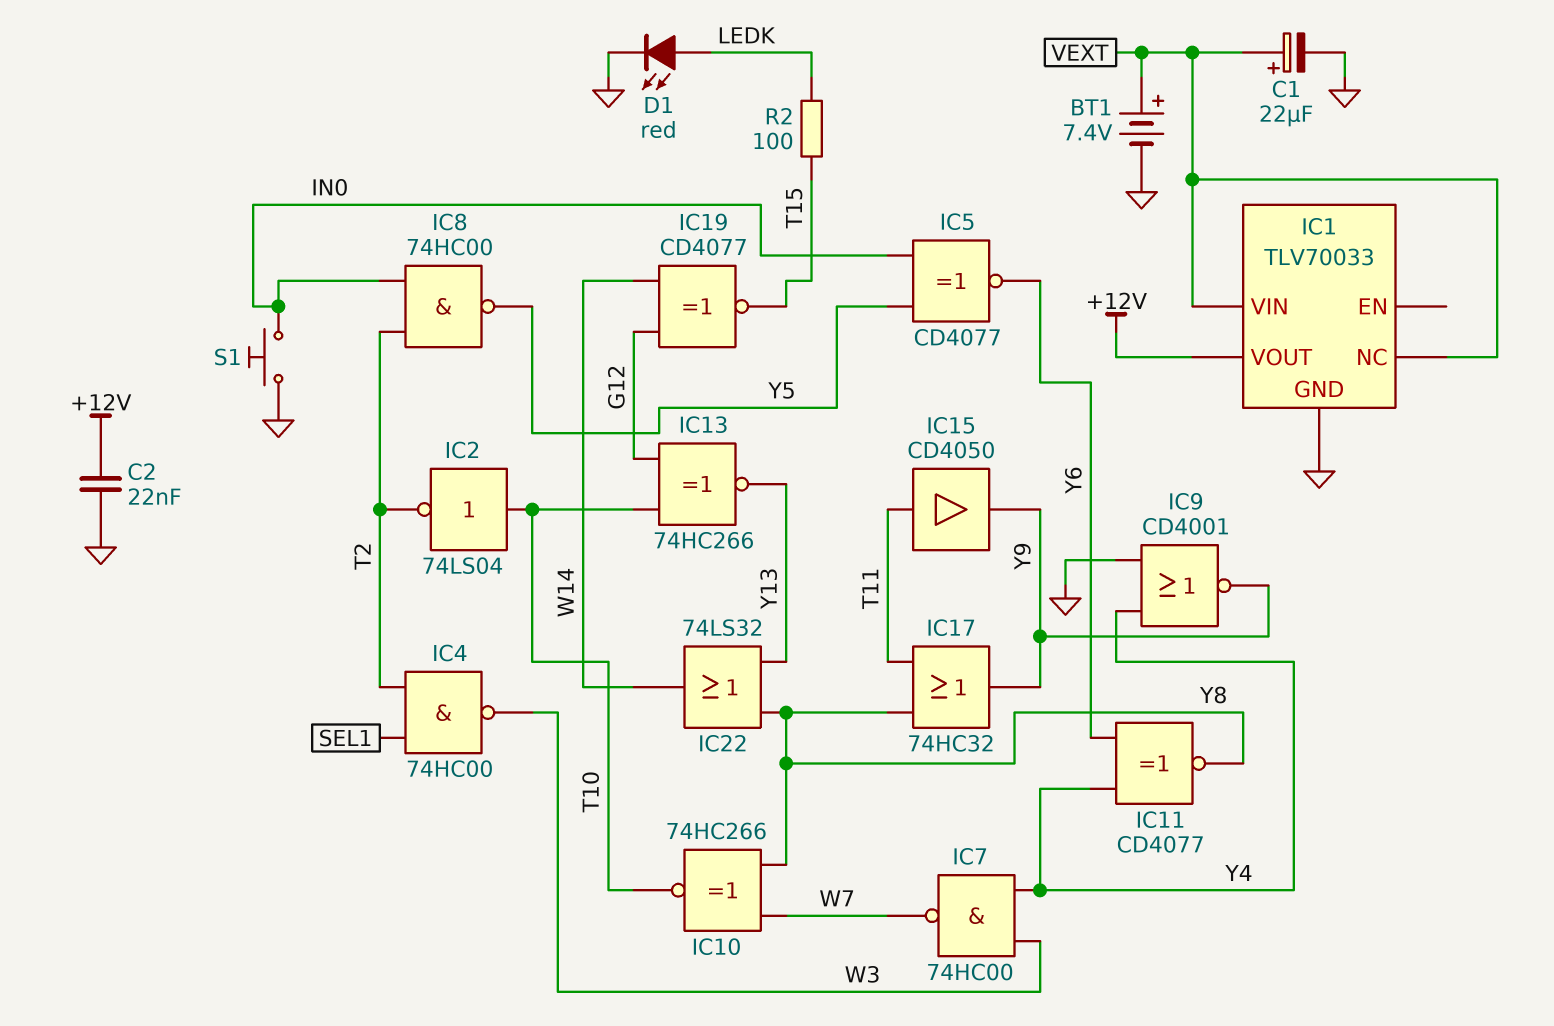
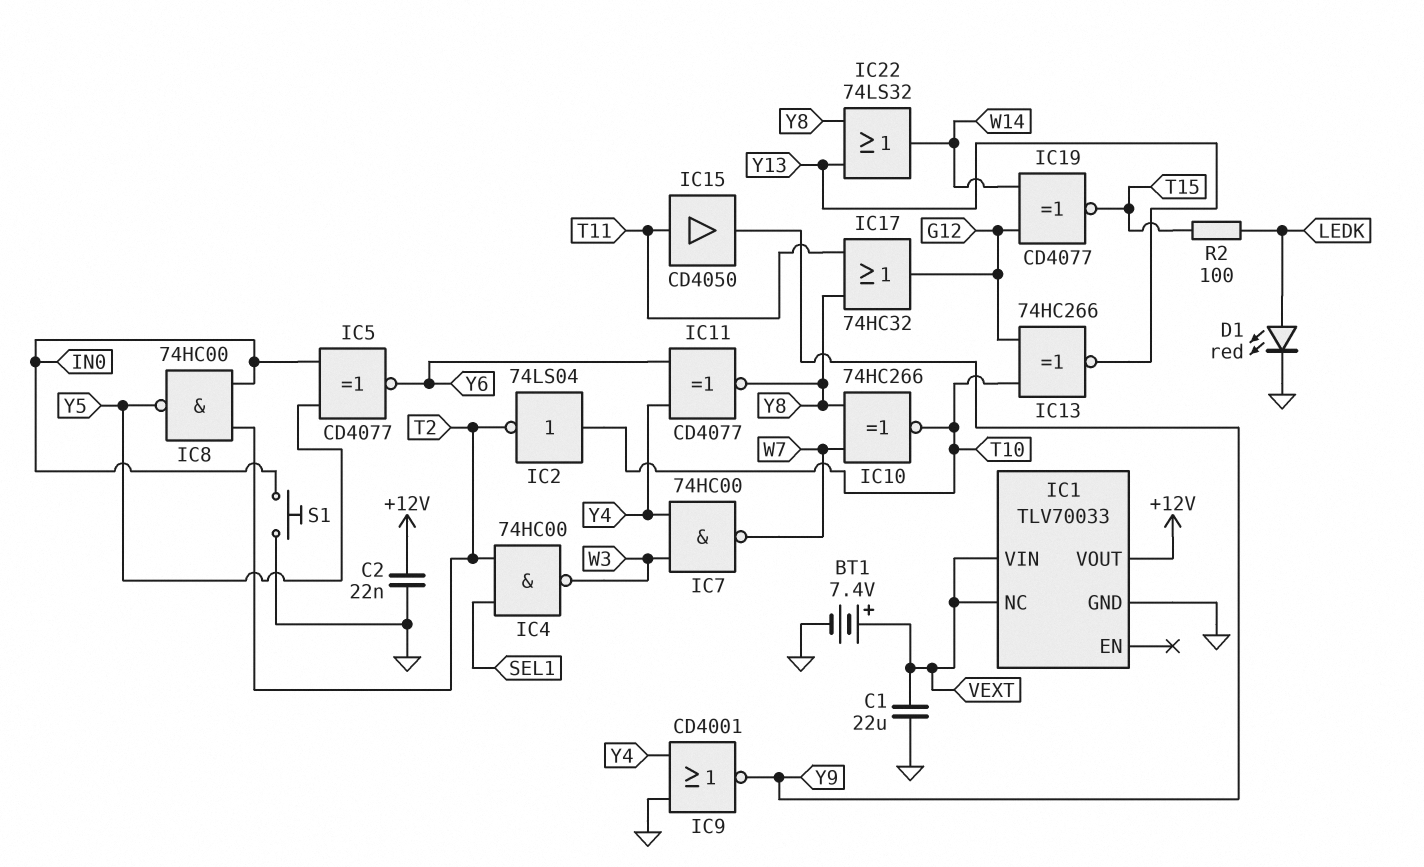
C1: 22uF (plus VEXT, minus GND) -> 22uF (GND, VEXT)
IC17: OR 74HC32 (in T11, in Y8, out Y9) -> OR 74HC32 (in T11, in Y8, out G12)

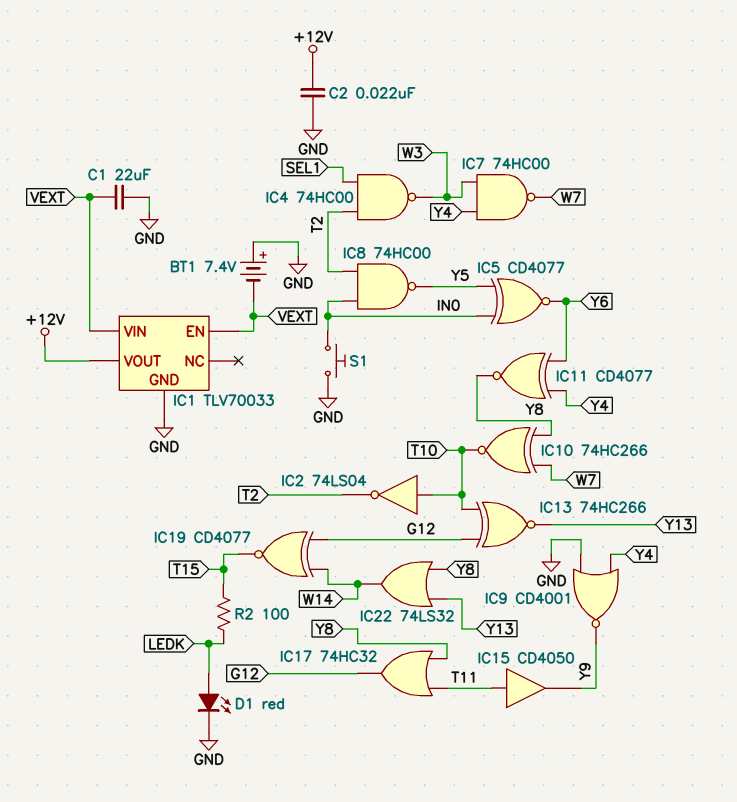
BT1: 7.4V (plus VEXT, minus GND) -> 7.4V (plus GND, minus VEXT)
IC1 pin EN: none -> VEXT
IC1 pin NC: VEXT -> none

